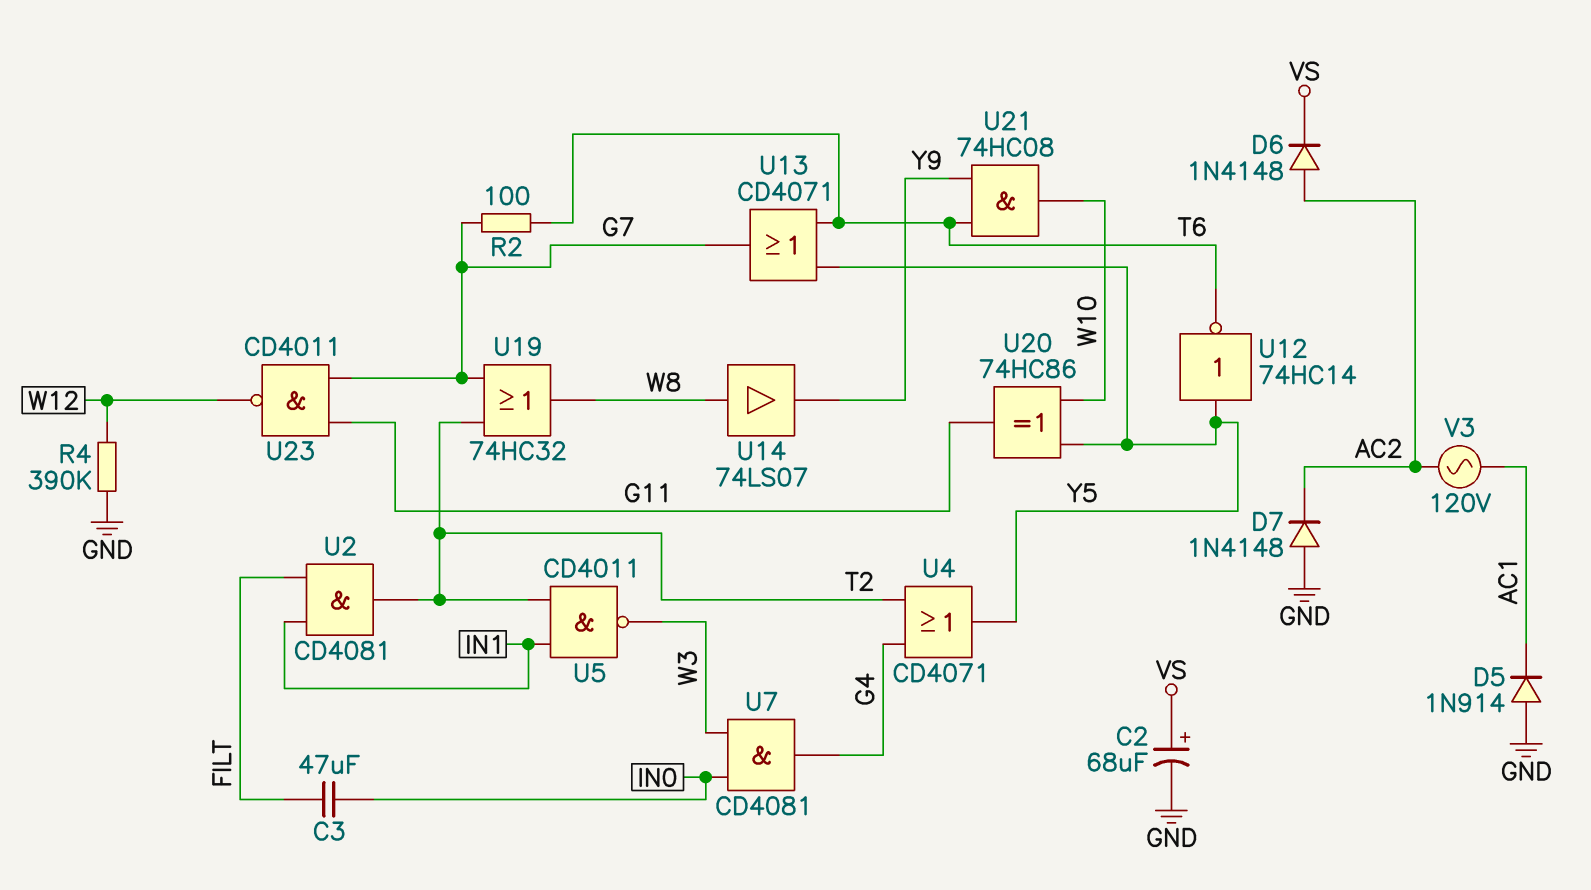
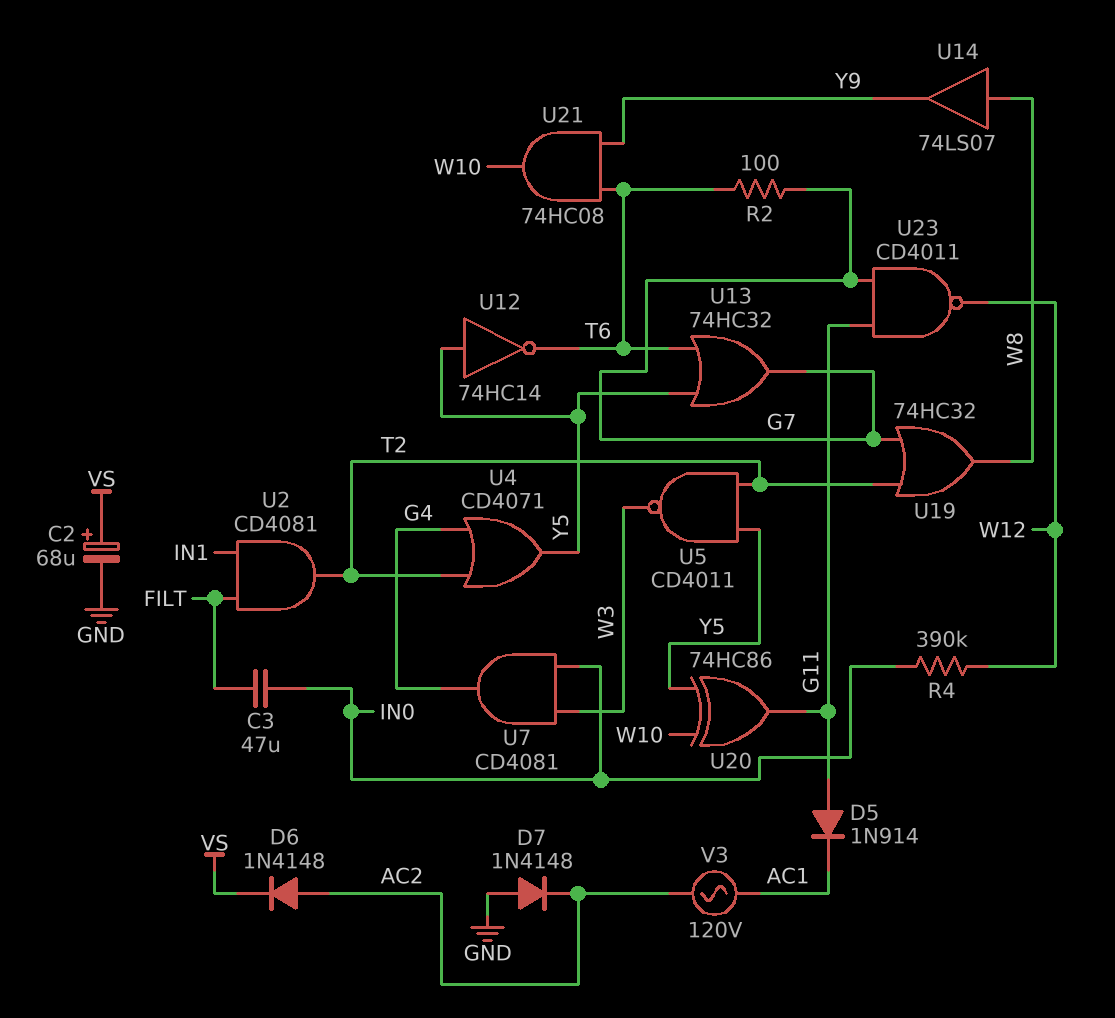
D5: diode 1N914 (A GND, K AC1) -> diode 1N914 (A G11, K AC1)
R4: 390k (GND, W12) -> 390k (IN0, W12)
U5: NAND CD4011 (in IN1, in T2, out W3) -> NAND CD4011 (in T2, in Y5, out W3)
U13: OR CD4071 (in T6, in Y5, out G7) -> OR 74HC32 (in T6, in Y5, out G7)

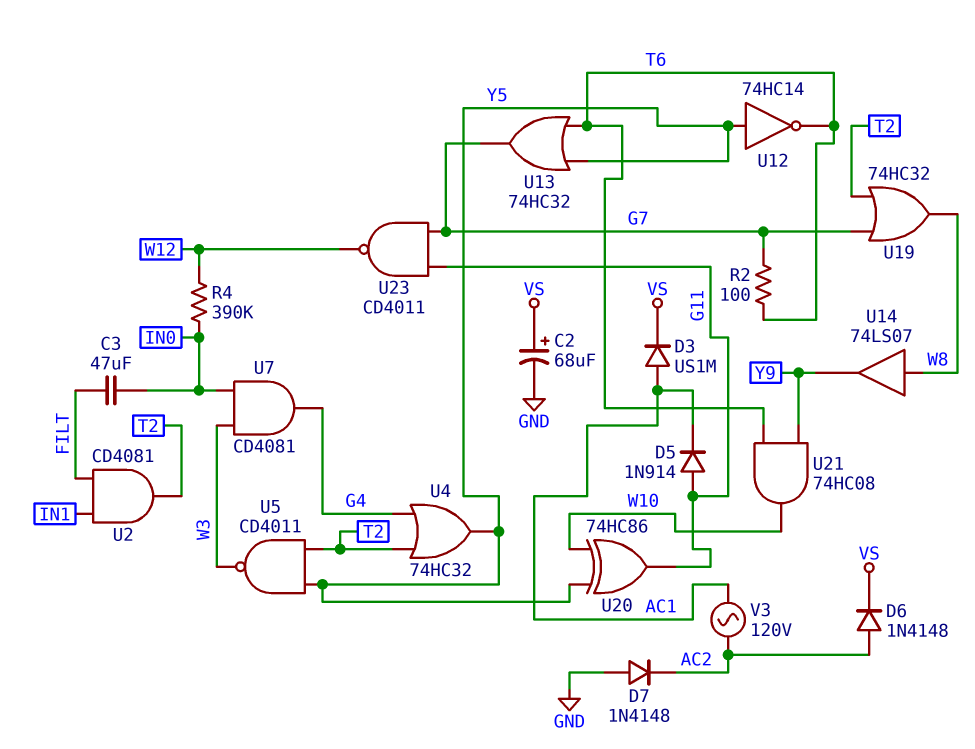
D3: none -> diode US1M (A AC1, K VS)
U4: OR CD4071 (in G4, in T2, out Y5) -> OR 74HC32 (in G4, in T2, out Y5)

